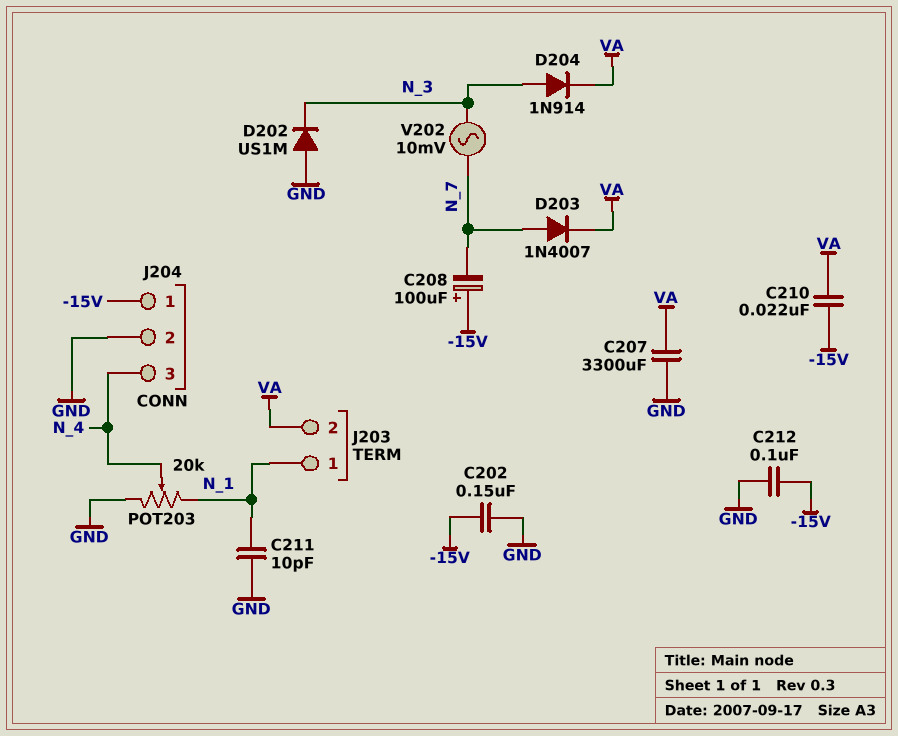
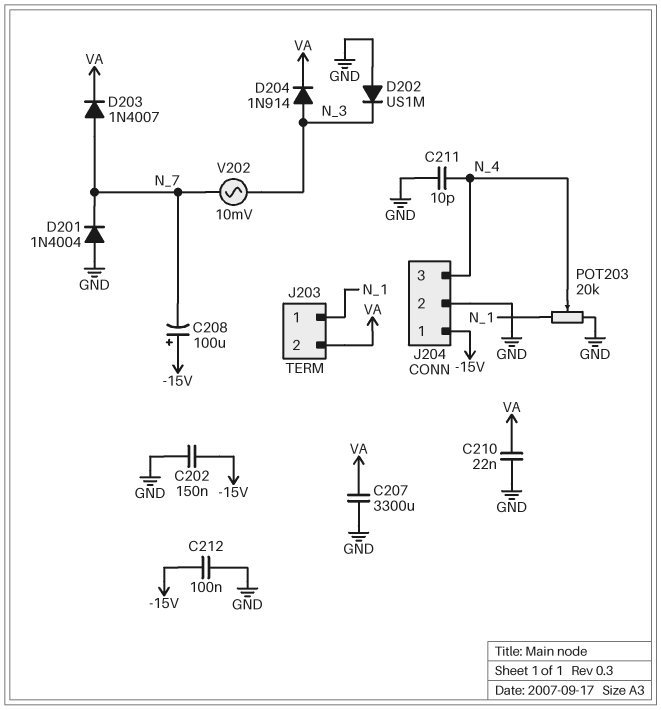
C210: 22nF (-15V, VA) -> 22nF (GND, VA)
C211: 10pF (GND, N_1) -> 10pF (GND, N_4)
D201: none -> diode 1N4004 (A GND, K N_7)

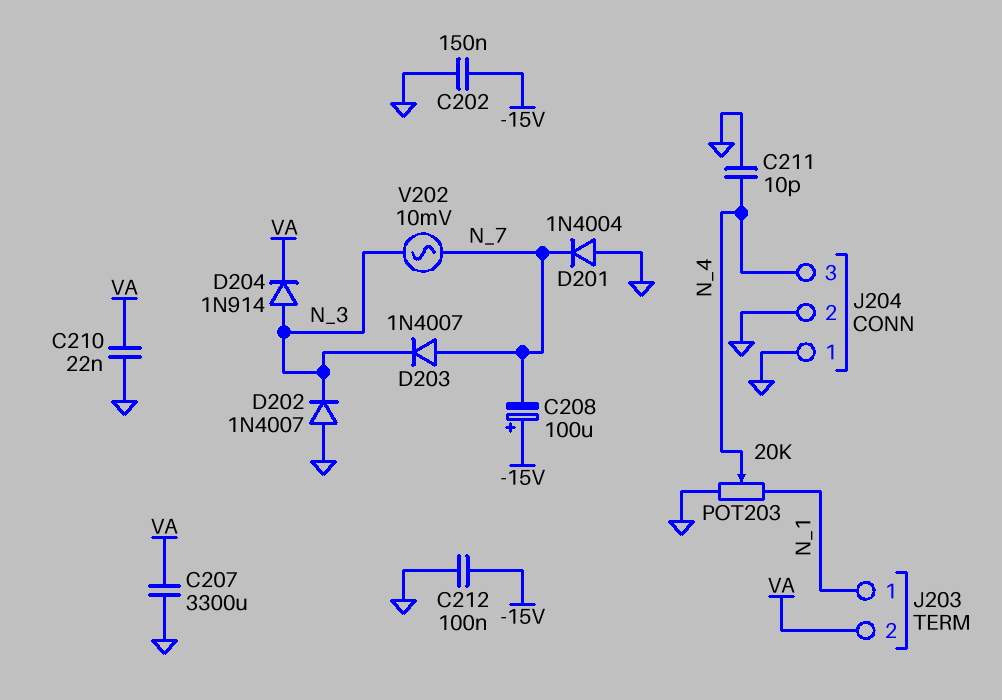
D202: diode US1M (A GND, K N_3) -> diode 1N4007 (A GND, K N_3)
D203: diode 1N4007 (A N_7, K VA) -> diode 1N4007 (A N_7, K N_3)
J204 pin 1: -15V -> GND

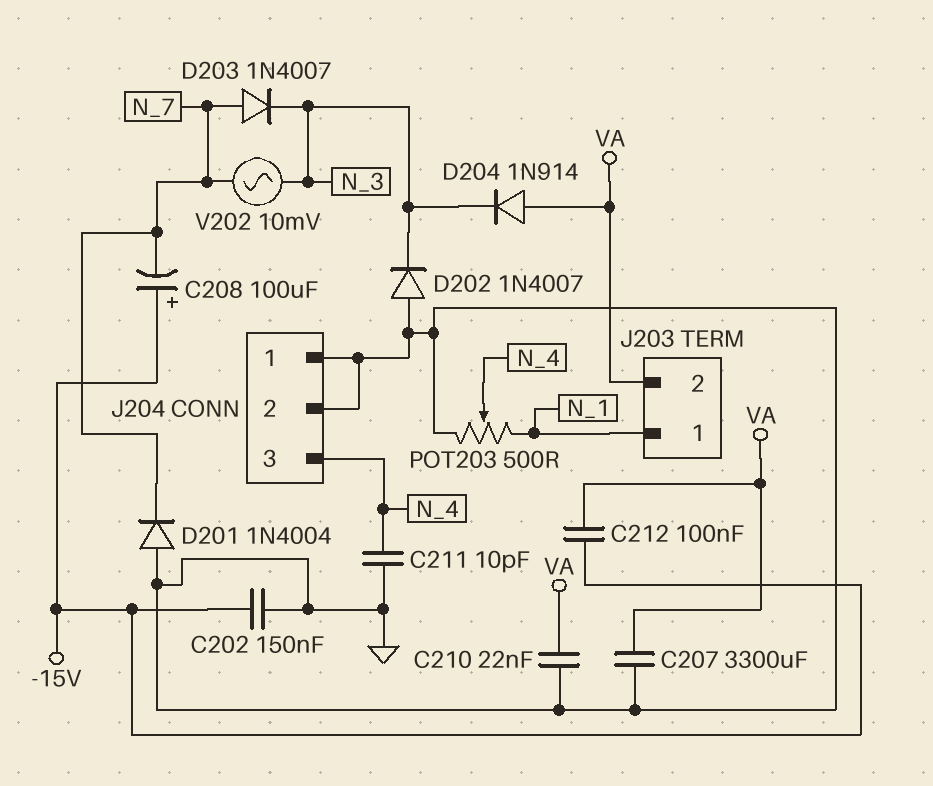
C212: 100nF (-15V, GND) -> 100nF (-15V, VA)
D204: diode 1N914 (A N_3, K VA) -> diode 1N914 (A VA, K N_3)
POT203: 20k (GND, N_1, wiper N_4) -> 500 (GND, N_1, wiper N_4)

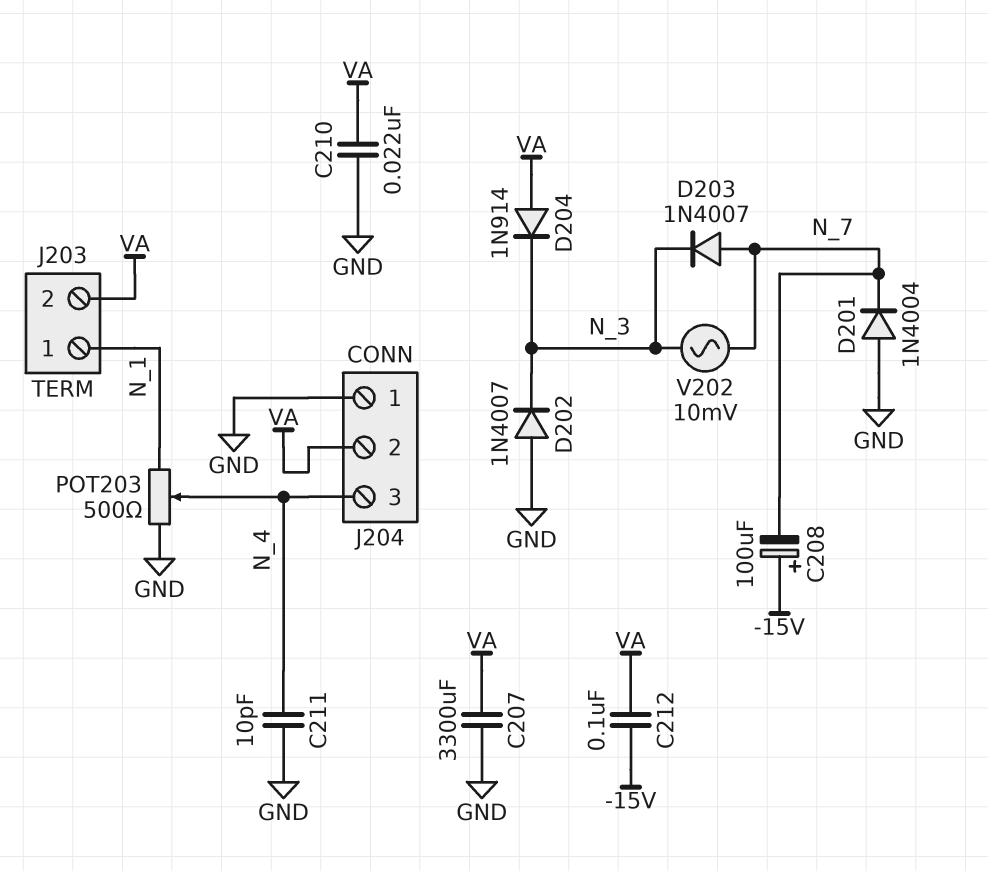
C202: 150nF (-15V, GND) -> none
J204 pin 2: GND -> VA

